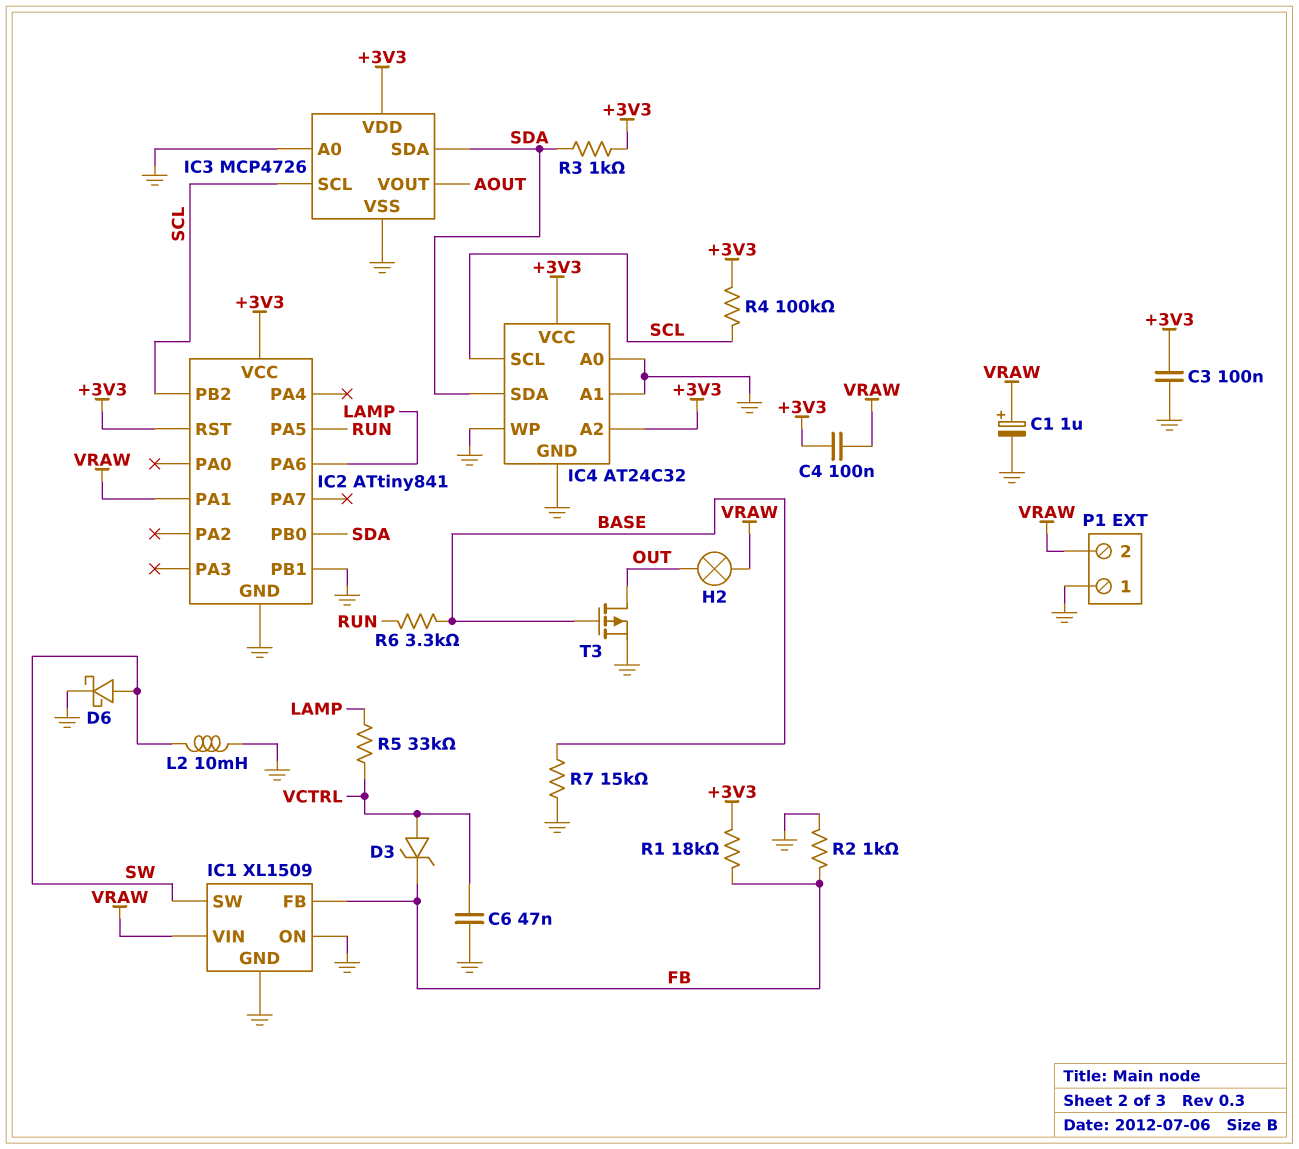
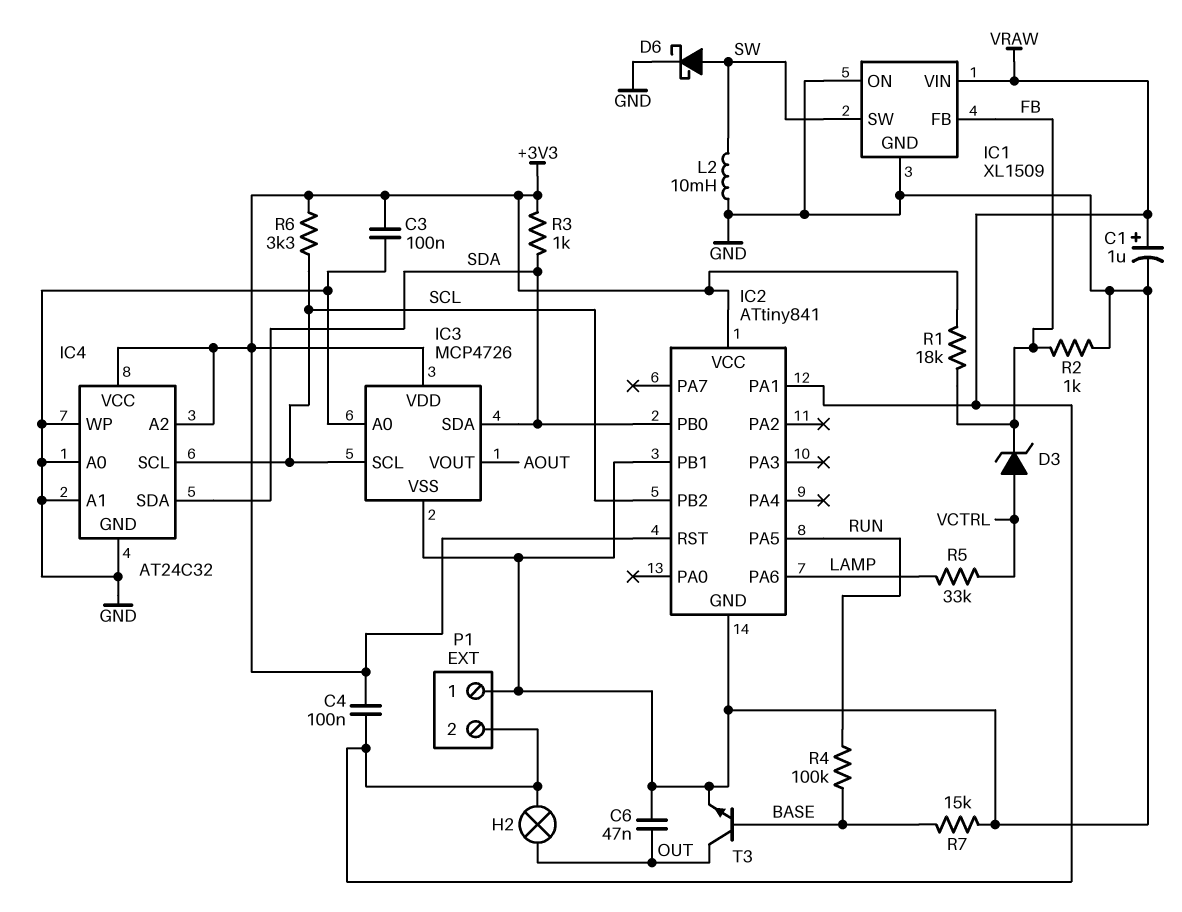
C6: 47nF (GND, VCTRL) -> 47nF (GND, OUT)
R4: 100k (+3V3, SCL) -> 100k (BASE, RUN)
R6: 3.3k (BASE, RUN) -> 3.3k (+3V3, SCL)
T3: PMOS (G BASE, D OUT, S GND) -> NPN (B BASE, C OUT, E GND)

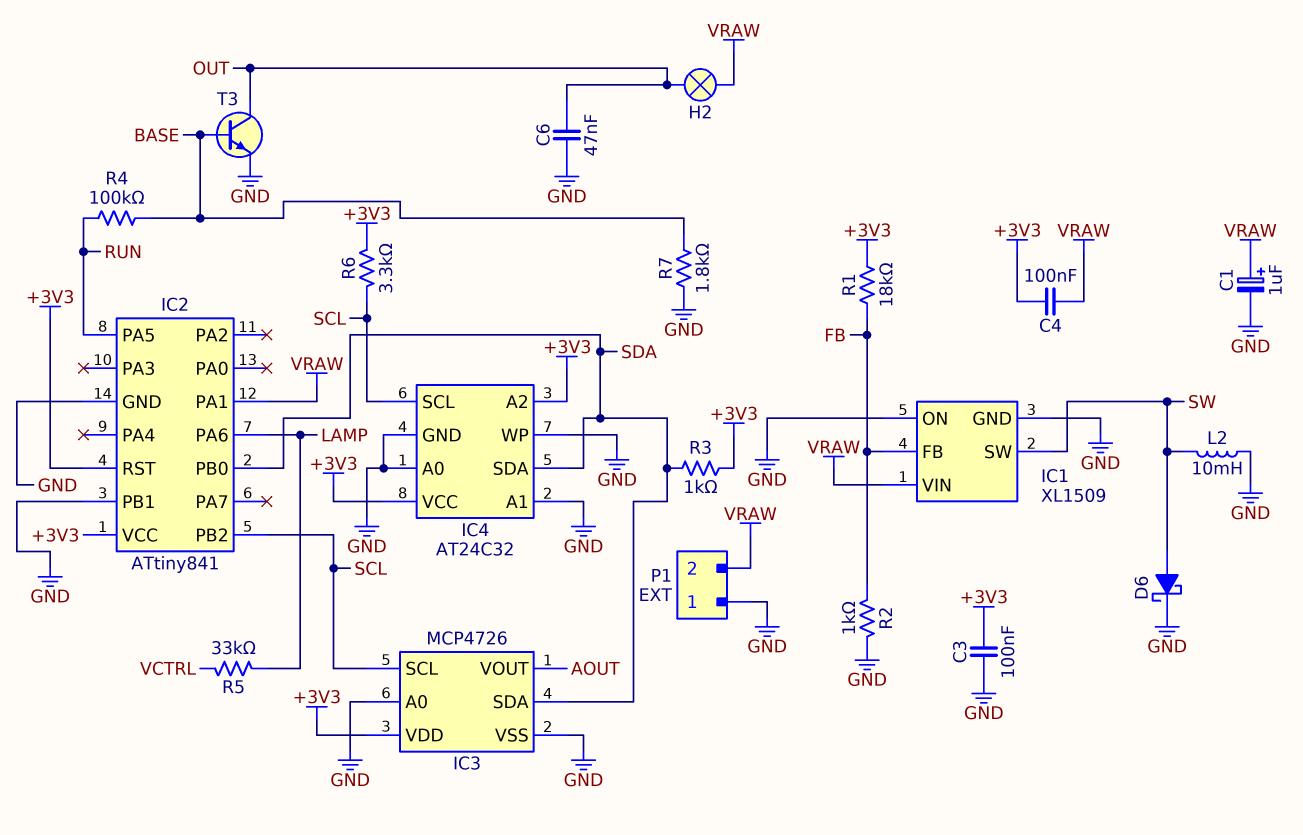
D3: zener (A VCTRL, K FB) -> none
R7: 15k (BASE, GND) -> 1.8k (BASE, GND)

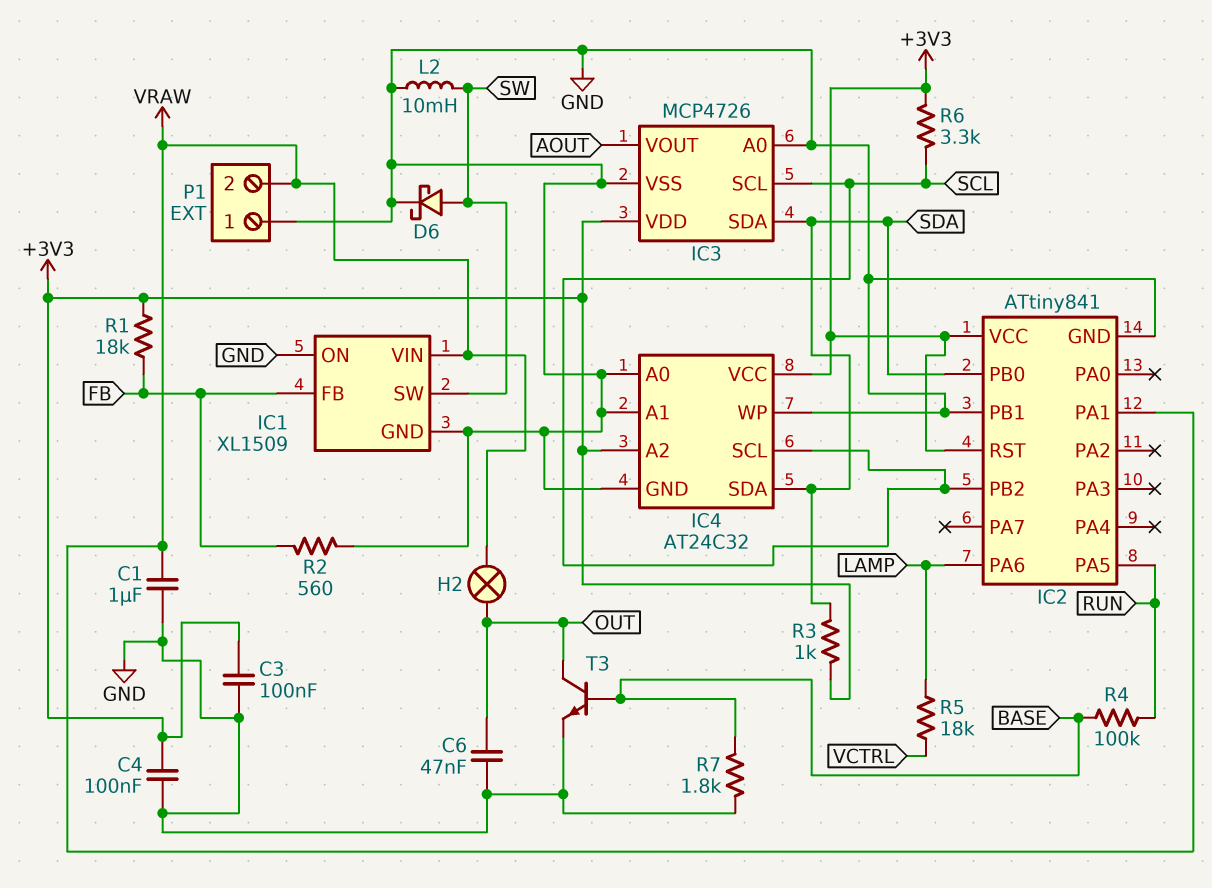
C1: 1uF (plus VRAW, minus GND) -> 1uF (GND, VRAW)
C4: 100nF (+3V3, VRAW) -> 100nF (+3V3, GND)
R2: 1k (FB, GND) -> 560 (FB, GND)
R5: 33k (LAMP, VCTRL) -> 18k (LAMP, VCTRL)

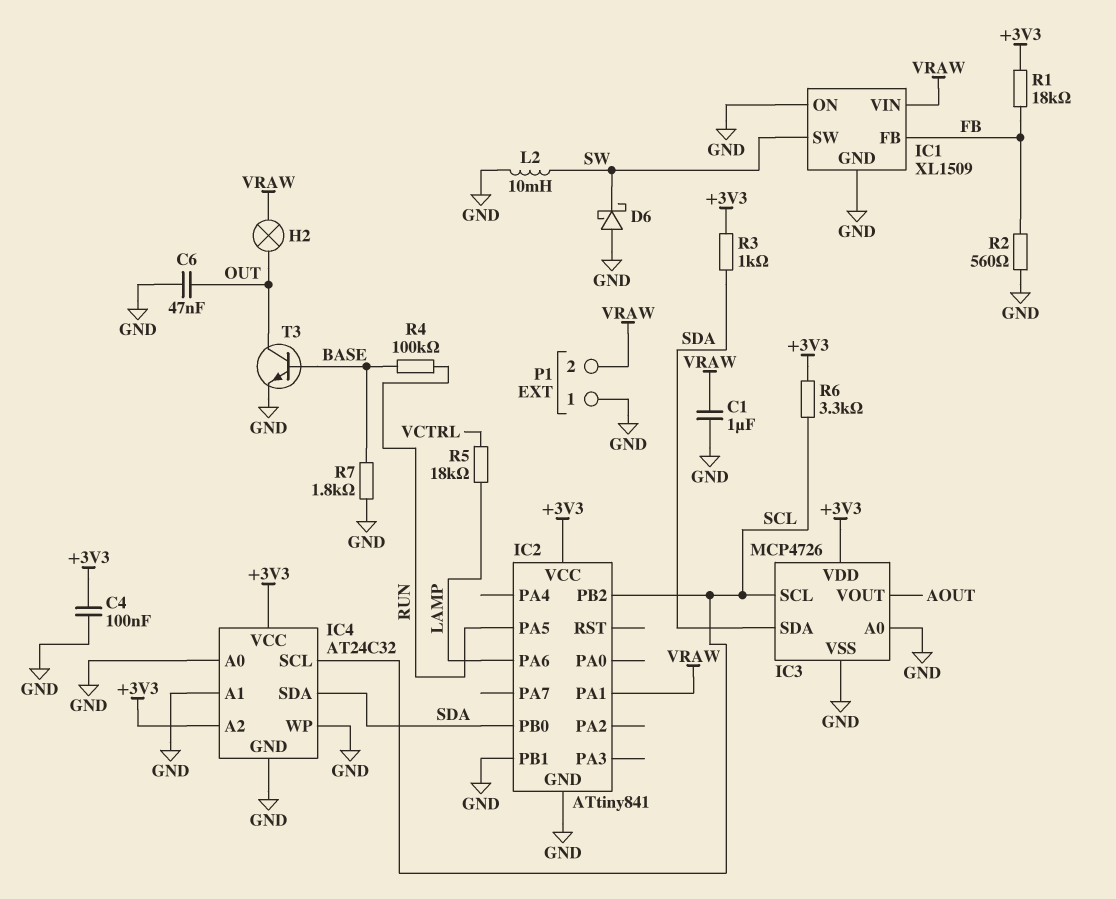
C3: 100nF (+3V3, GND) -> none
D6: schottky (A SW, K GND) -> schottky (A GND, K SW)
IC2 pin RST: +3V3 -> none

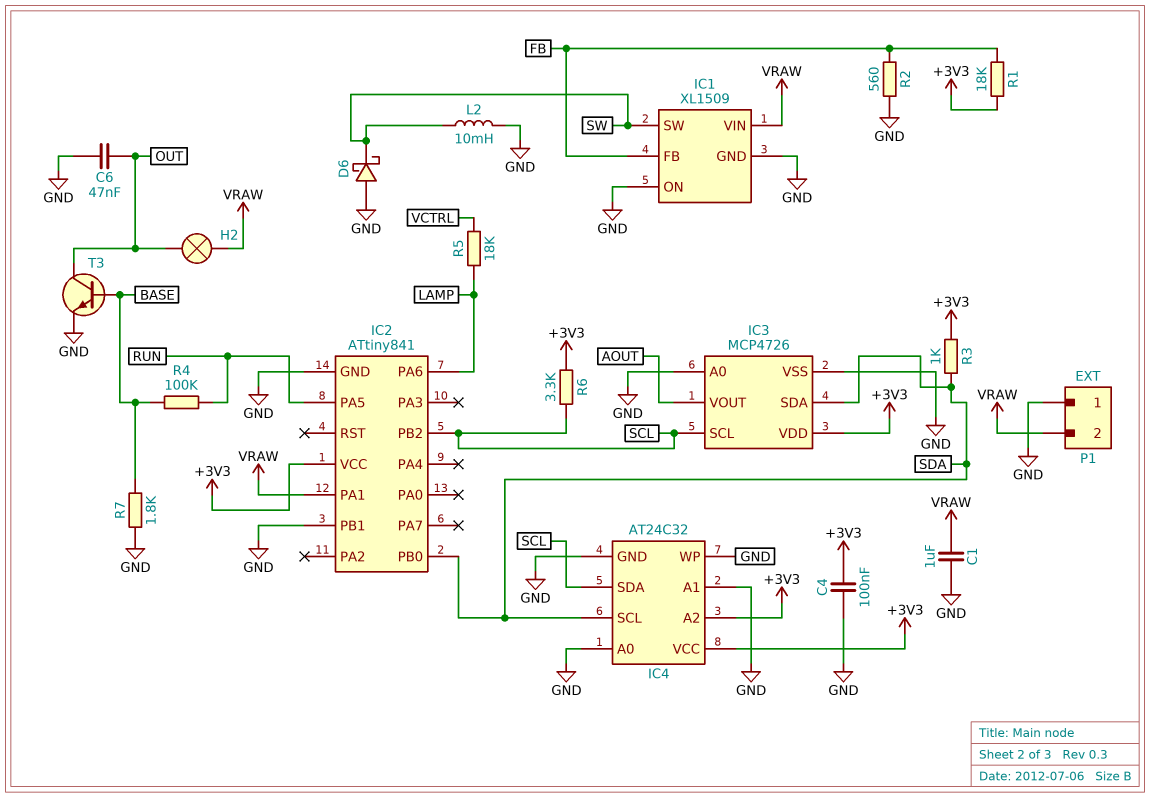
IC4 pin SCL: SCL -> SDA
IC4 pin SDA: SDA -> SCL

